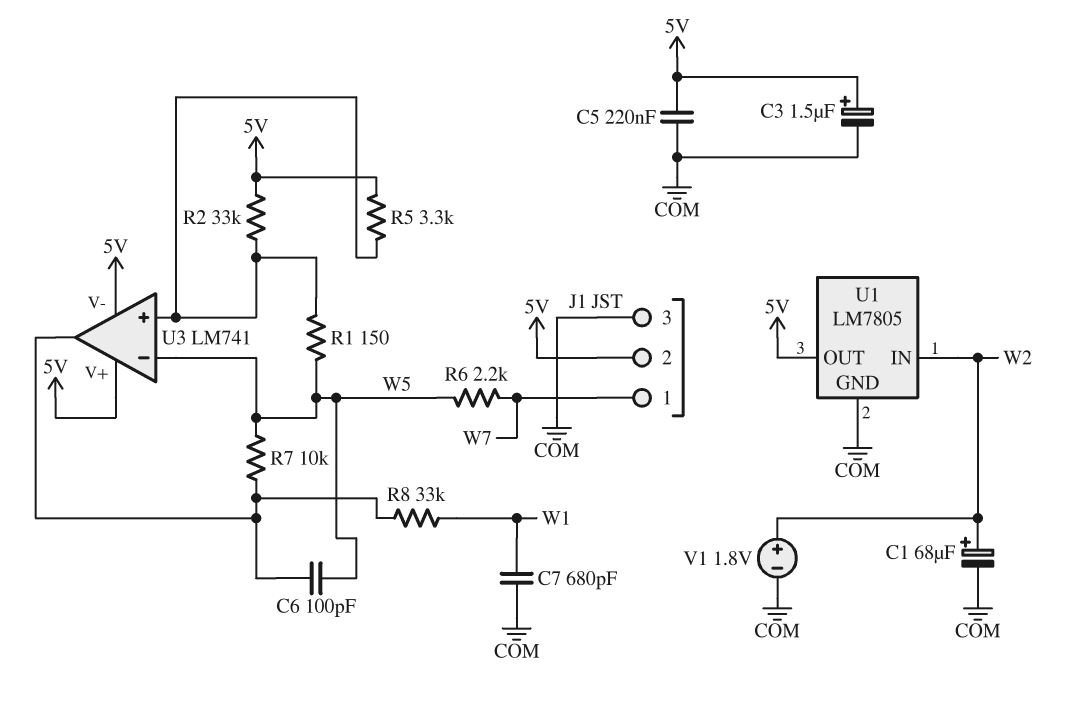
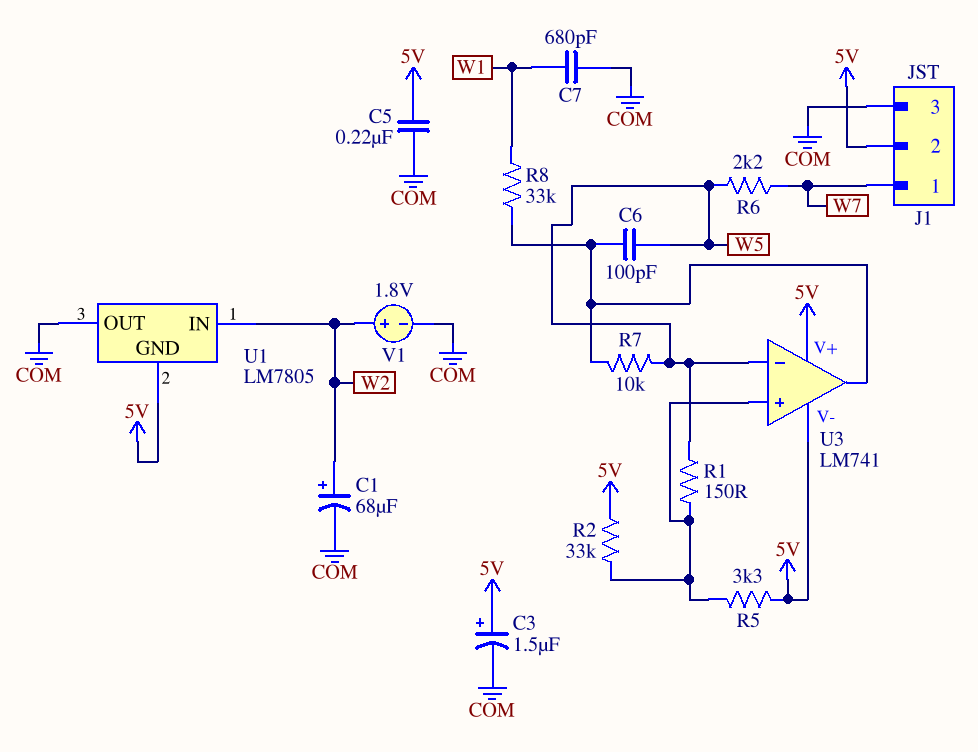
U1 pin GND: COM -> 5V
U1 pin OUT: 5V -> COM

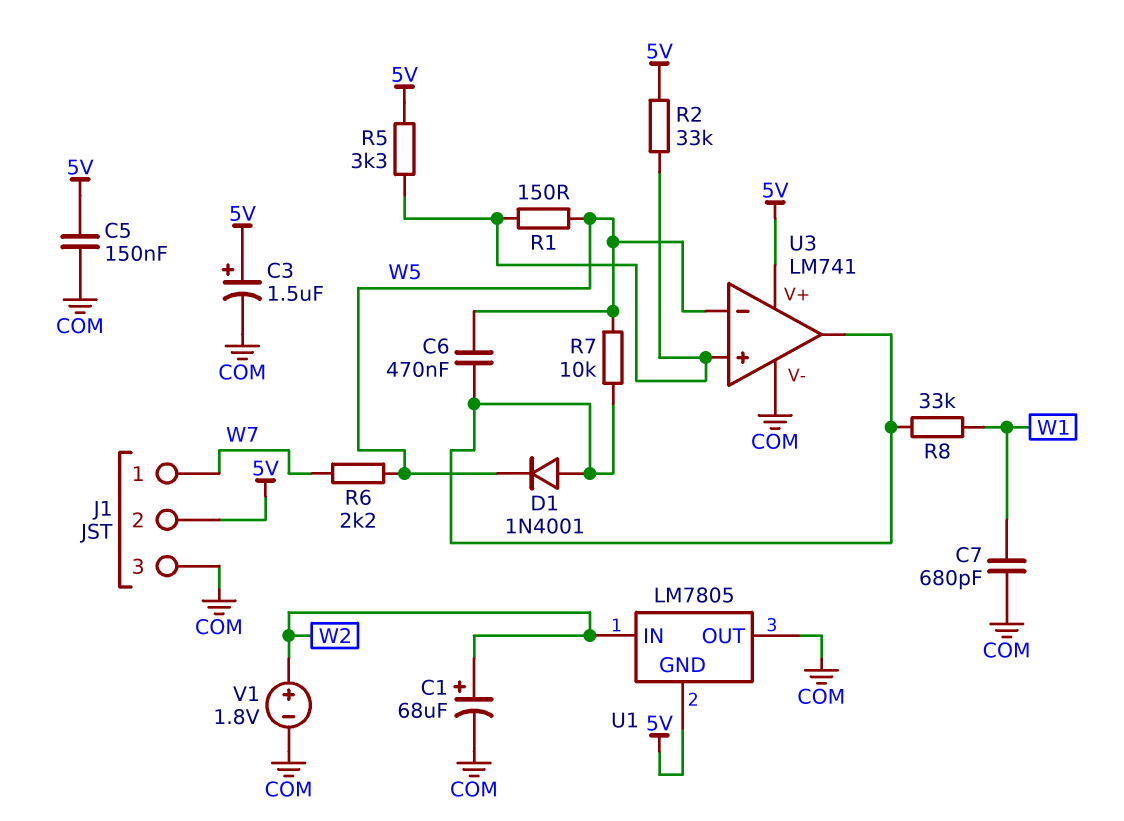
C5: 220nF (5V, COM) -> 150nF (5V, COM)
C6: 100pF (U3/out, W5) -> 470nF (U3/out, W5)
D1: none -> diode 1N4001 (A U3/out, K W5)
U3 pin V-: 5V -> COM

